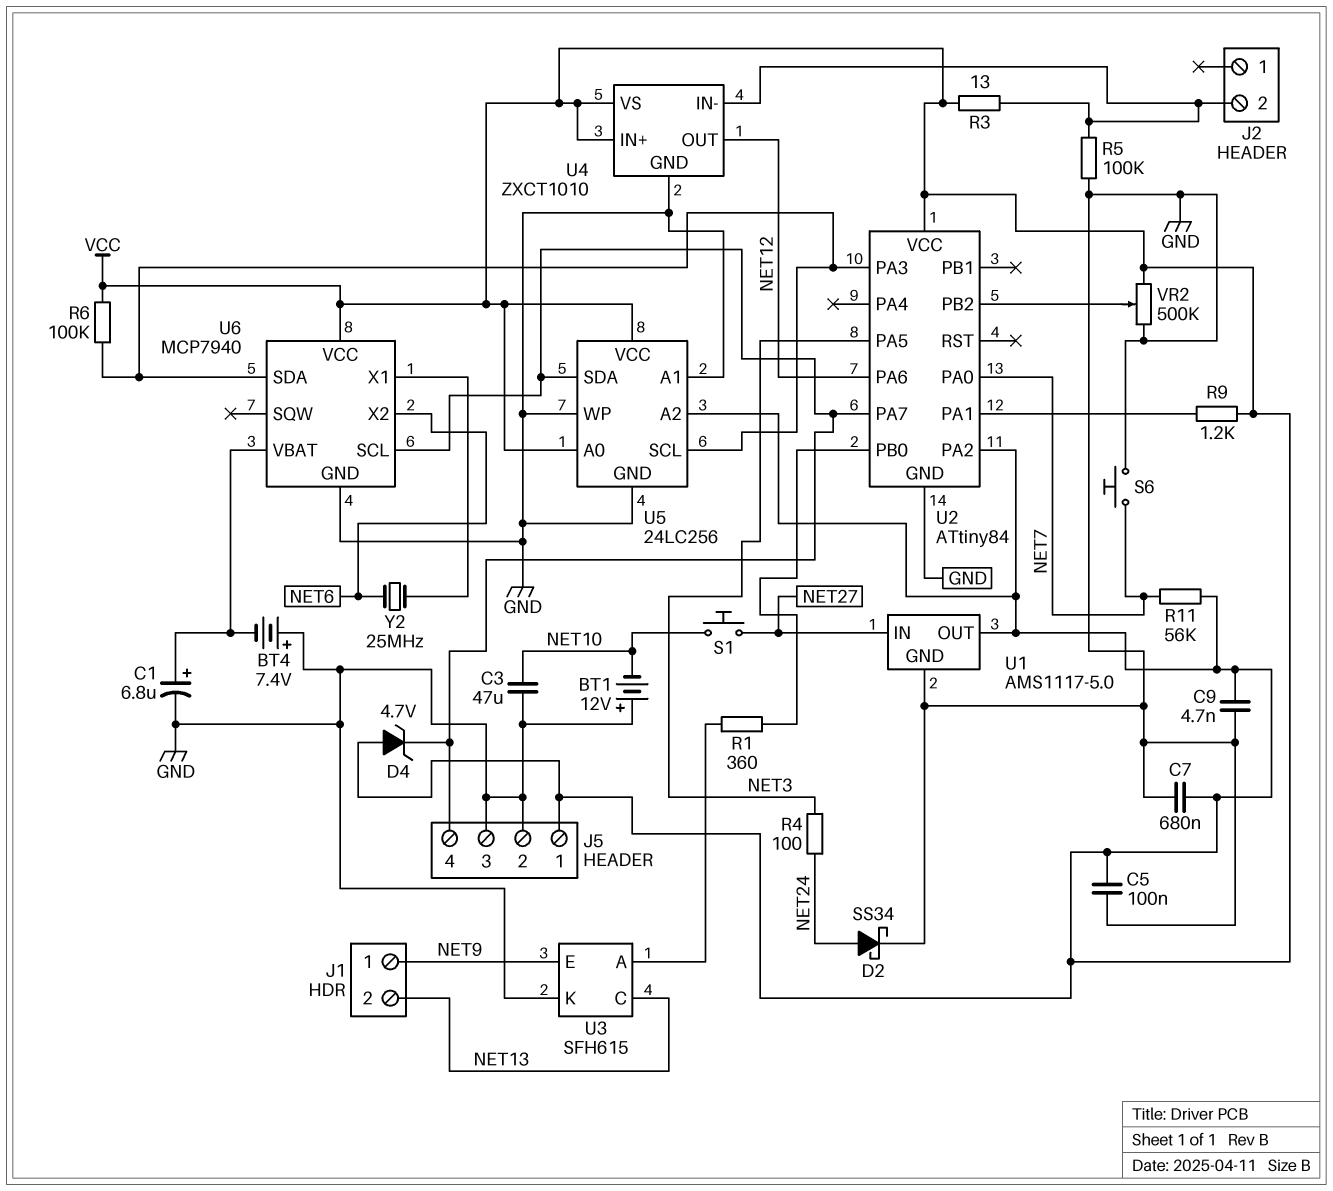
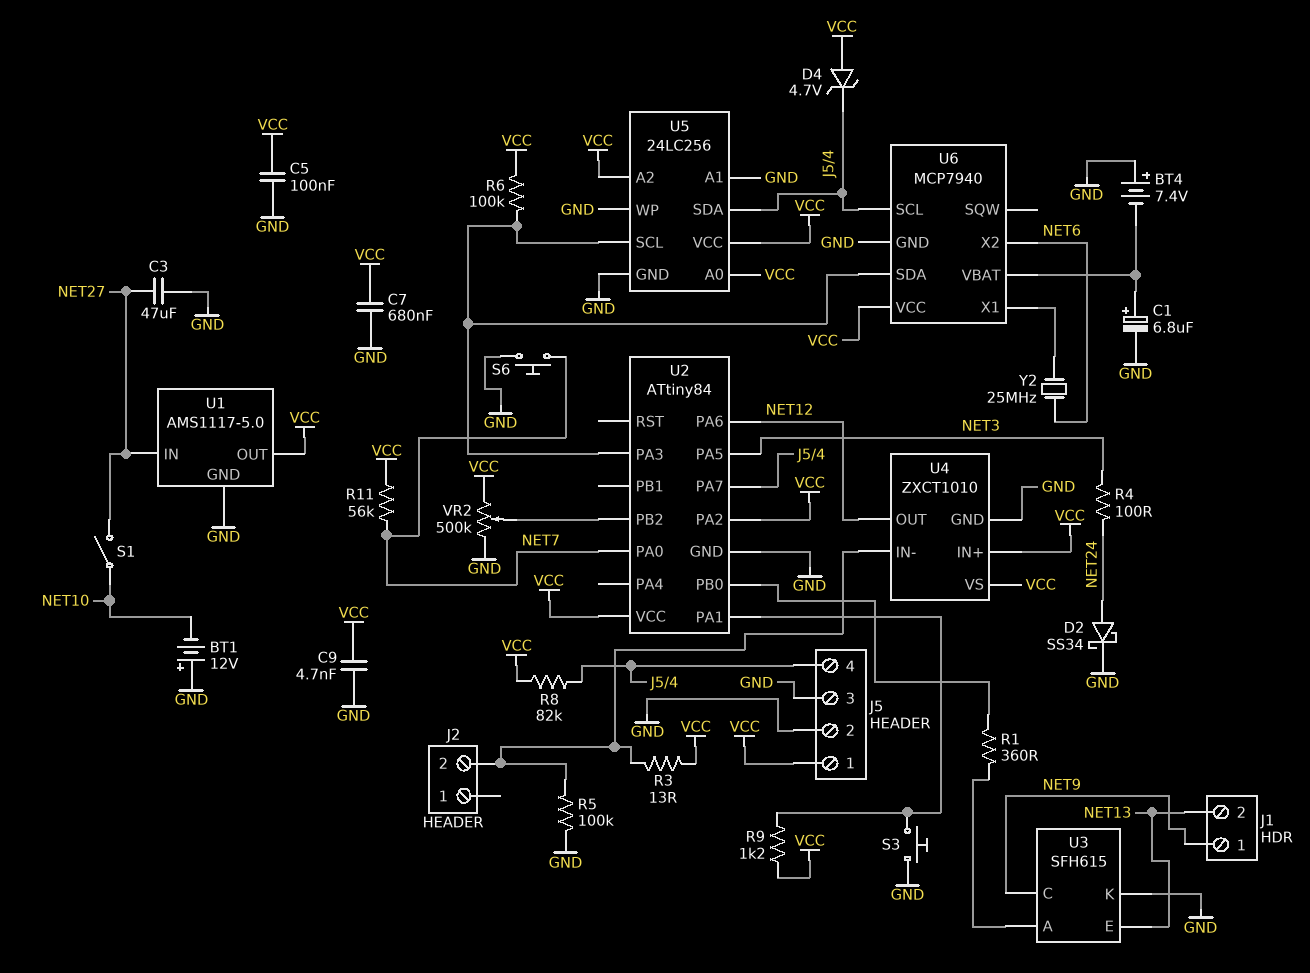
C3: 47uF (GND, NET10) -> 47uF (GND, NET27)
R8: none -> 82k (J5/4, VCC)
S1: button (NET10, NET27) -> switch (NET10, NET27)
S3: none -> button (GND, U2/PA1)
U3 pin C: NET13 -> NET9
U3 pin E: NET9 -> NET13

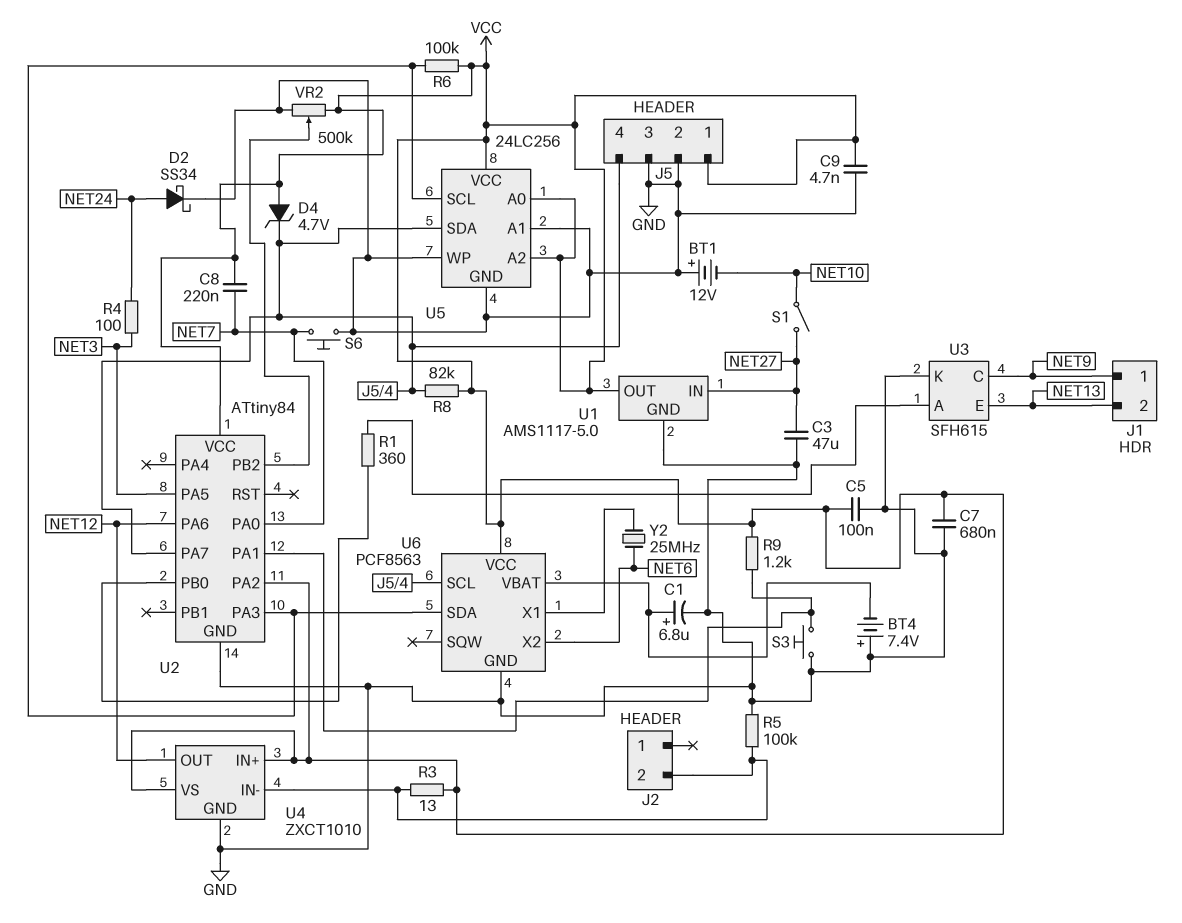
C8: none -> 220nF (NET7, VCC)
R11: 56k (NET7, VCC) -> none
U6: MCP7940 -> PCF8563

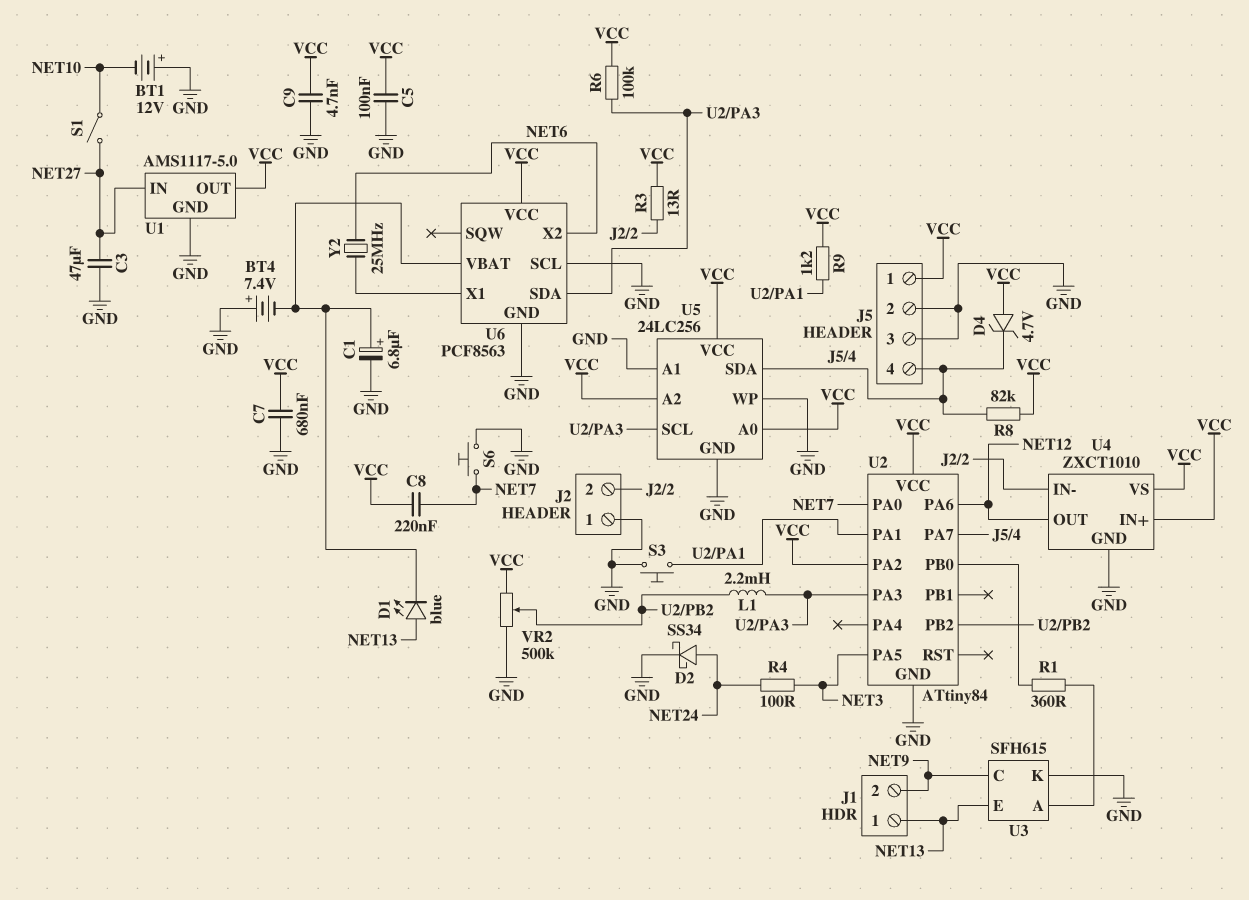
D1: none -> LED blue (A NET13, K U6/VBAT)
J1 pin 1: NET9 -> NET13
J1 pin 2: NET13 -> NET9
J2 pin 1: none -> GND
L1: none -> 2.2mH (U2/PA3, U2/PB2)
R5: 100k (GND, J2/2) -> none
U6 pin SCL: J5/4 -> GND

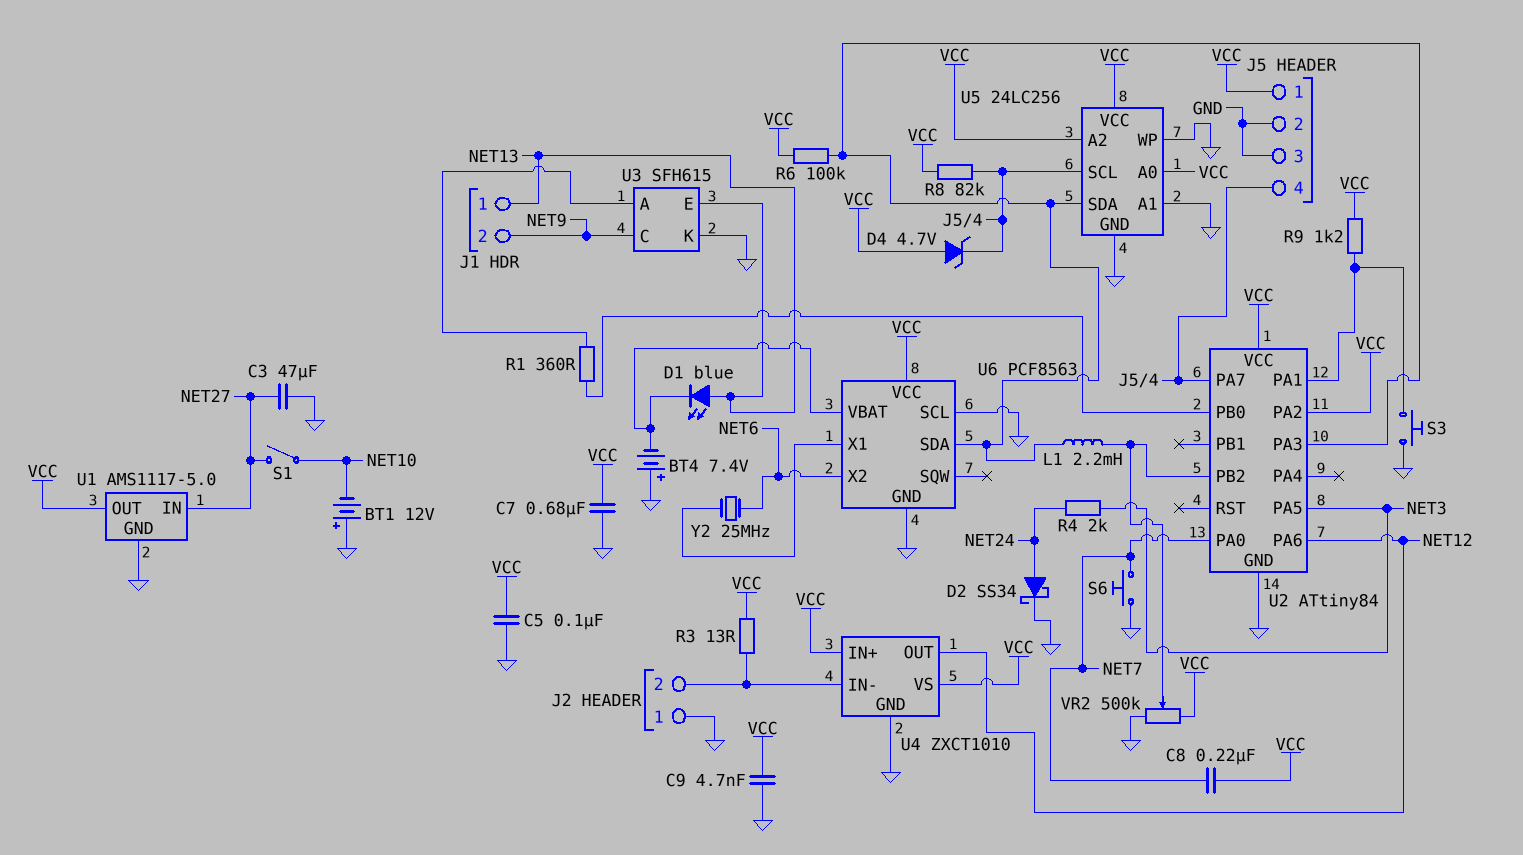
C1: 6.8uF (plus U6/VBAT, minus GND) -> none
R4: 100 (NET3, NET24) -> 2k (NET3, NET24)
U5 pin SCL: U2/PA3 -> J5/4
U5 pin SDA: J5/4 -> U2/PA3

